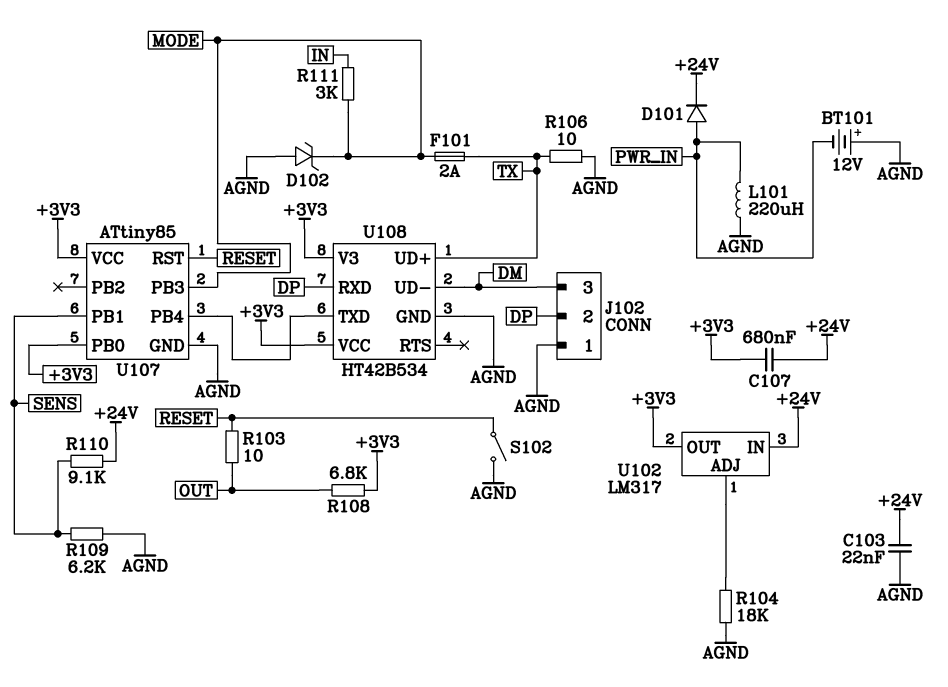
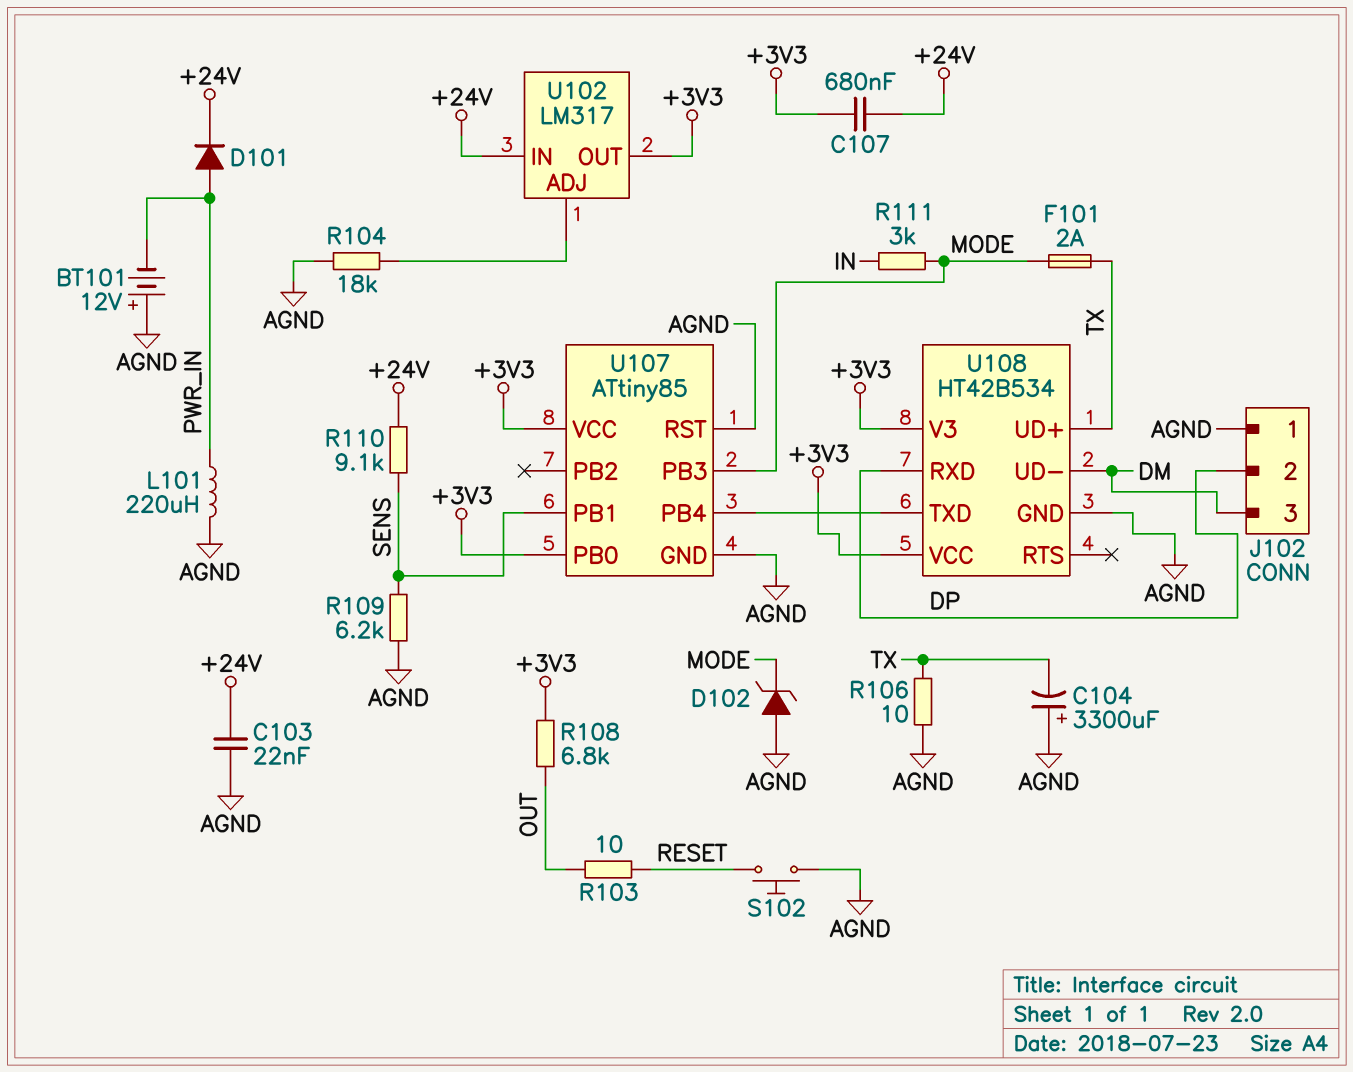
C104: none -> 3300uF (plus AGND, minus TX)
S102: switch (AGND, RESET) -> button (AGND, RESET)
U107 pin RST: RESET -> AGND

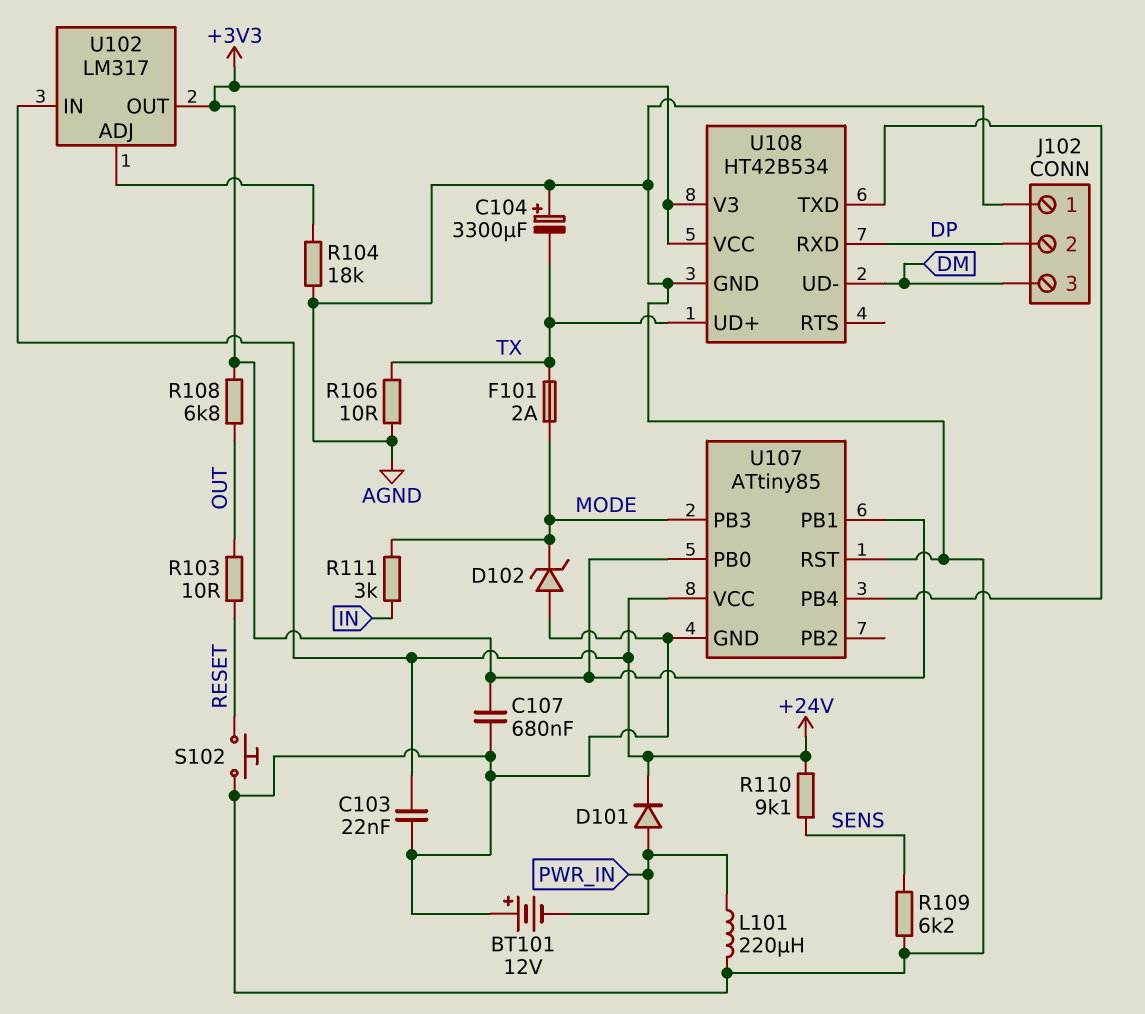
C107: 680nF (+3V3, +24V) -> 680nF (+3V3, AGND)
U107 pin PB1: SENS -> +3V3
U107 pin VCC: +3V3 -> +24V

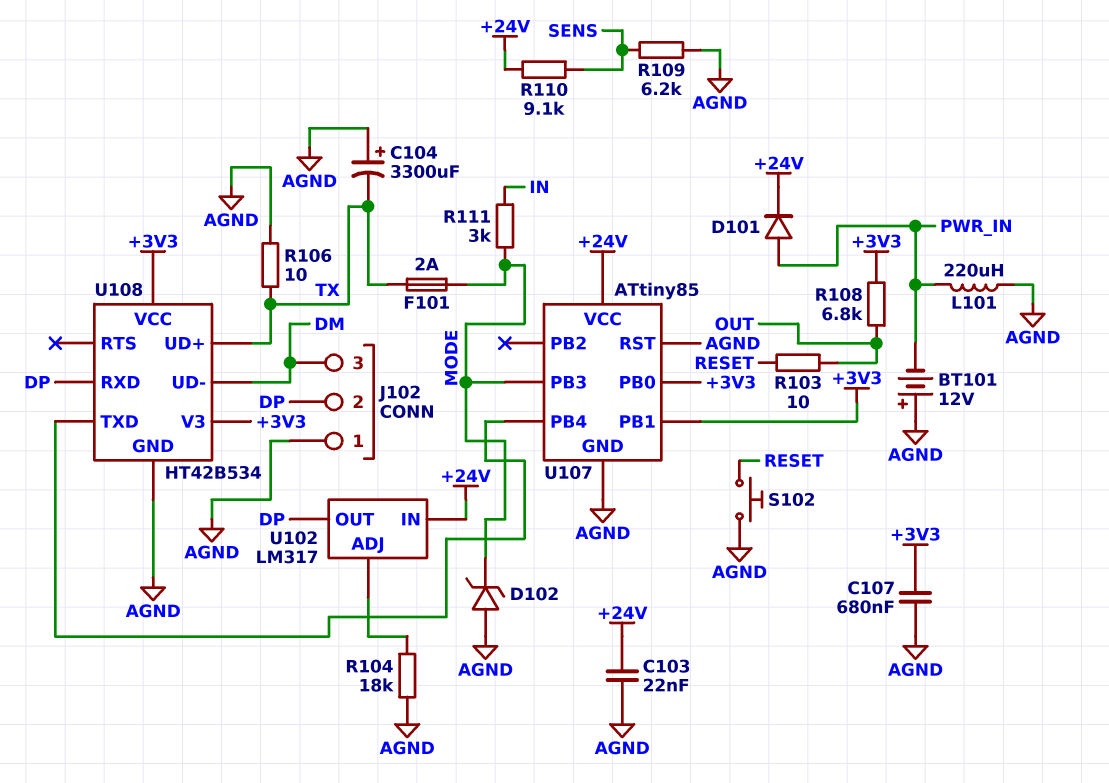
U102 pin OUT: +3V3 -> DP

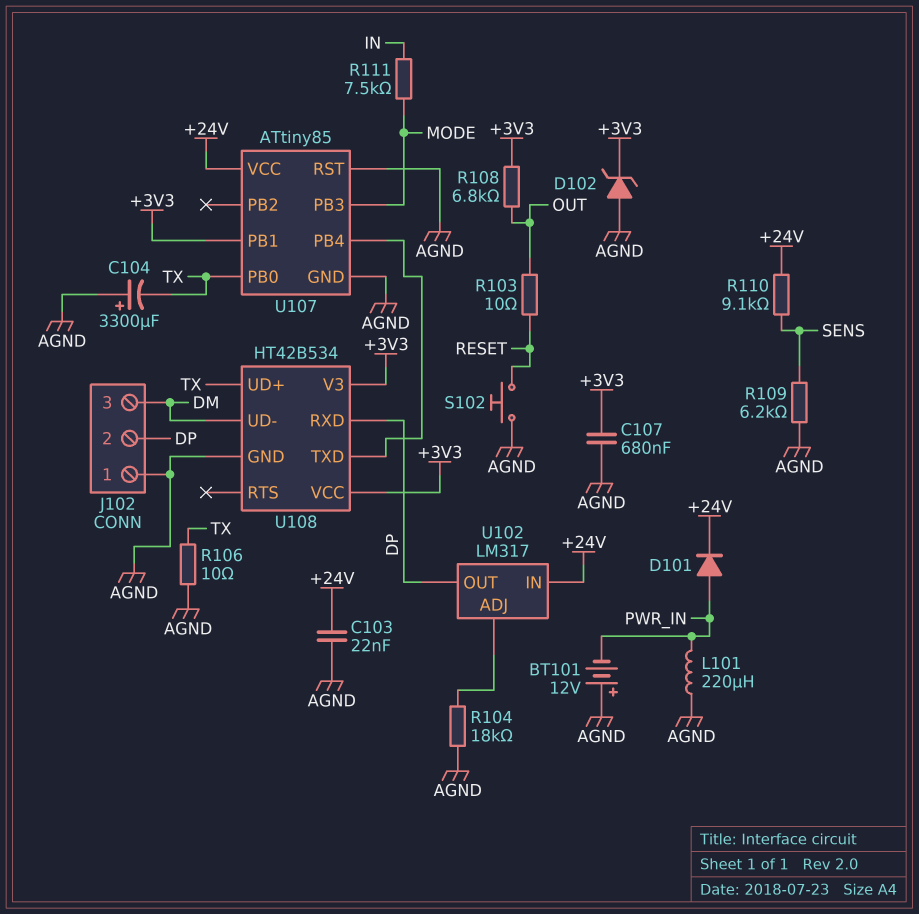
D102: zener (A AGND, K MODE) -> zener (A AGND, K +3V3)
F101: 2A (MODE, TX) -> none
R111: 3k (IN, MODE) -> 7.5k (IN, MODE)
U107 pin PB0: +3V3 -> TX

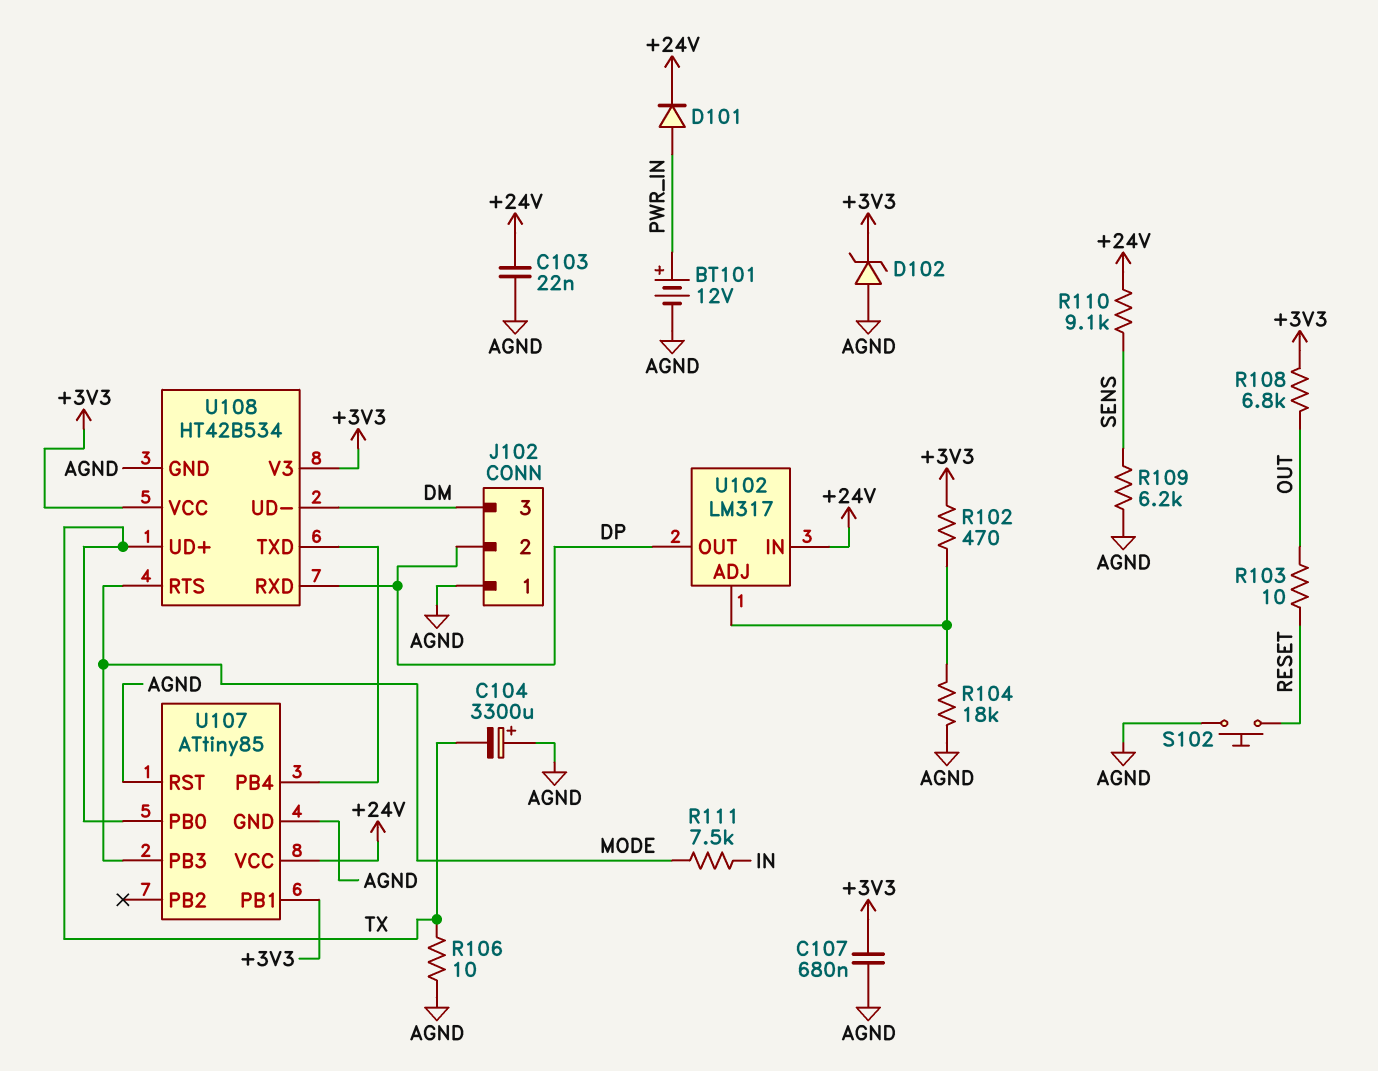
BT101: 12V (plus AGND, minus PWR_IN) -> 12V (plus PWR_IN, minus AGND)
L101: 220uH (AGND, PWR_IN) -> none
R102: none -> 470 (+3V3, U102/ADJ)
U108 pin RTS: none -> MODE

